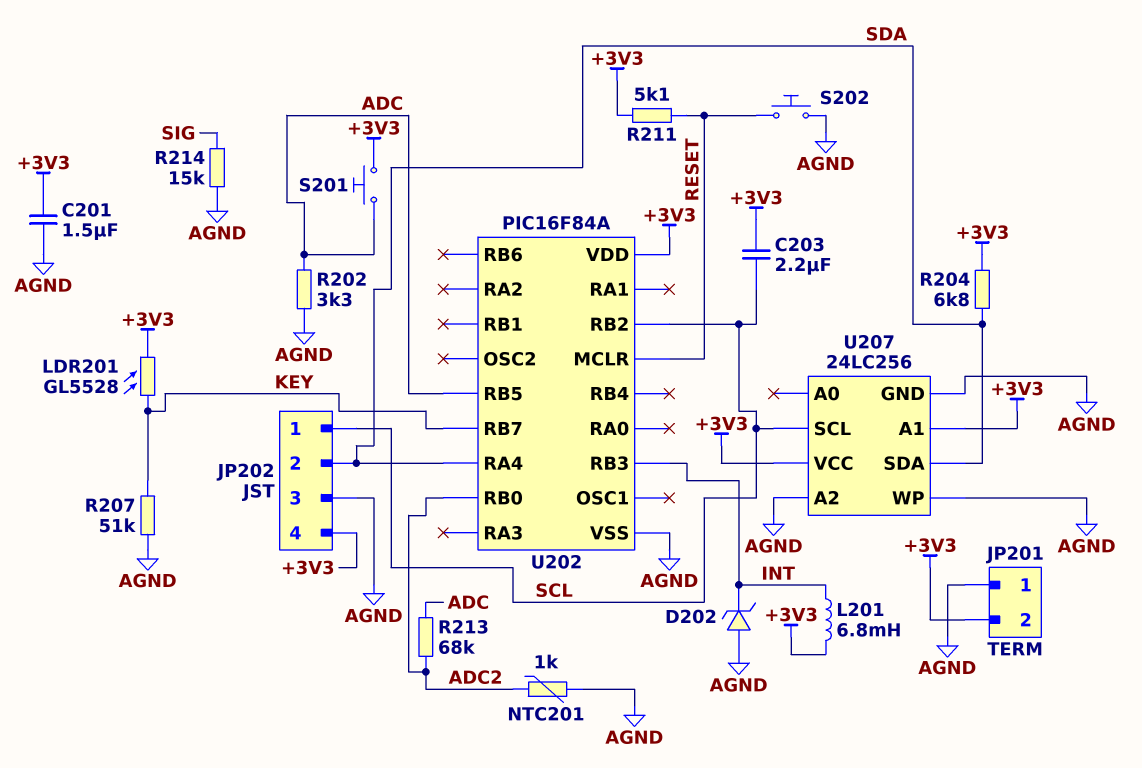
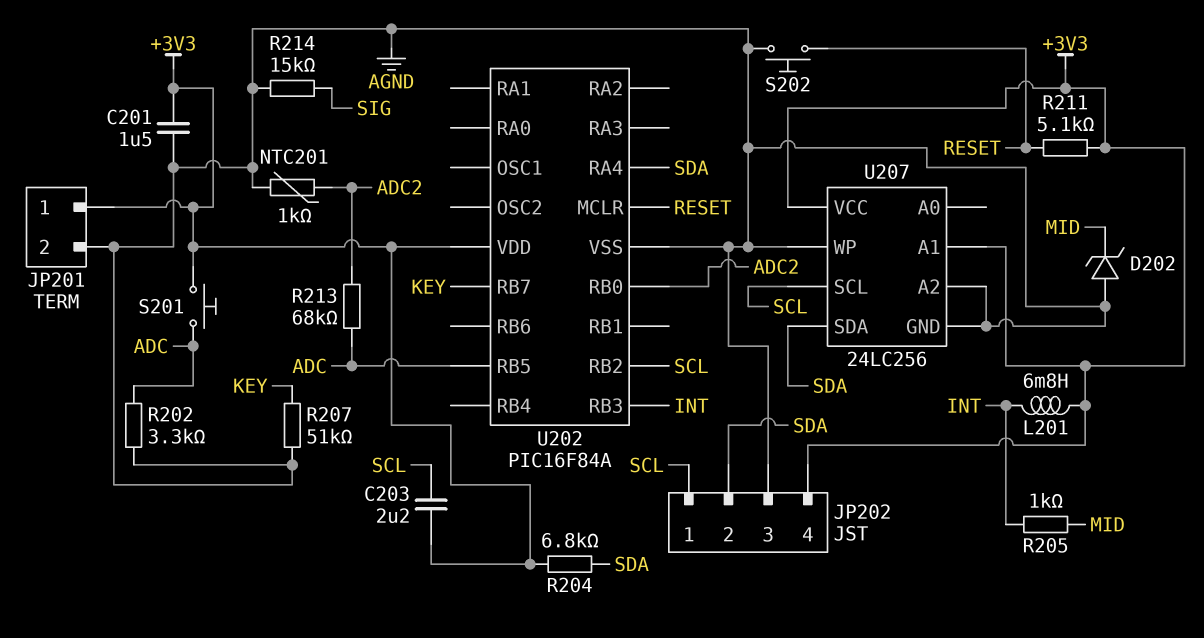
D202: zener (A AGND, K INT) -> zener (A AGND, K MID)
JP201 pin 1: AGND -> +3V3
JP201 pin 2: +3V3 -> AGND
LDR201: GL5528 (+3V3, KEY) -> none
R205: none -> 1k (INT, MID)

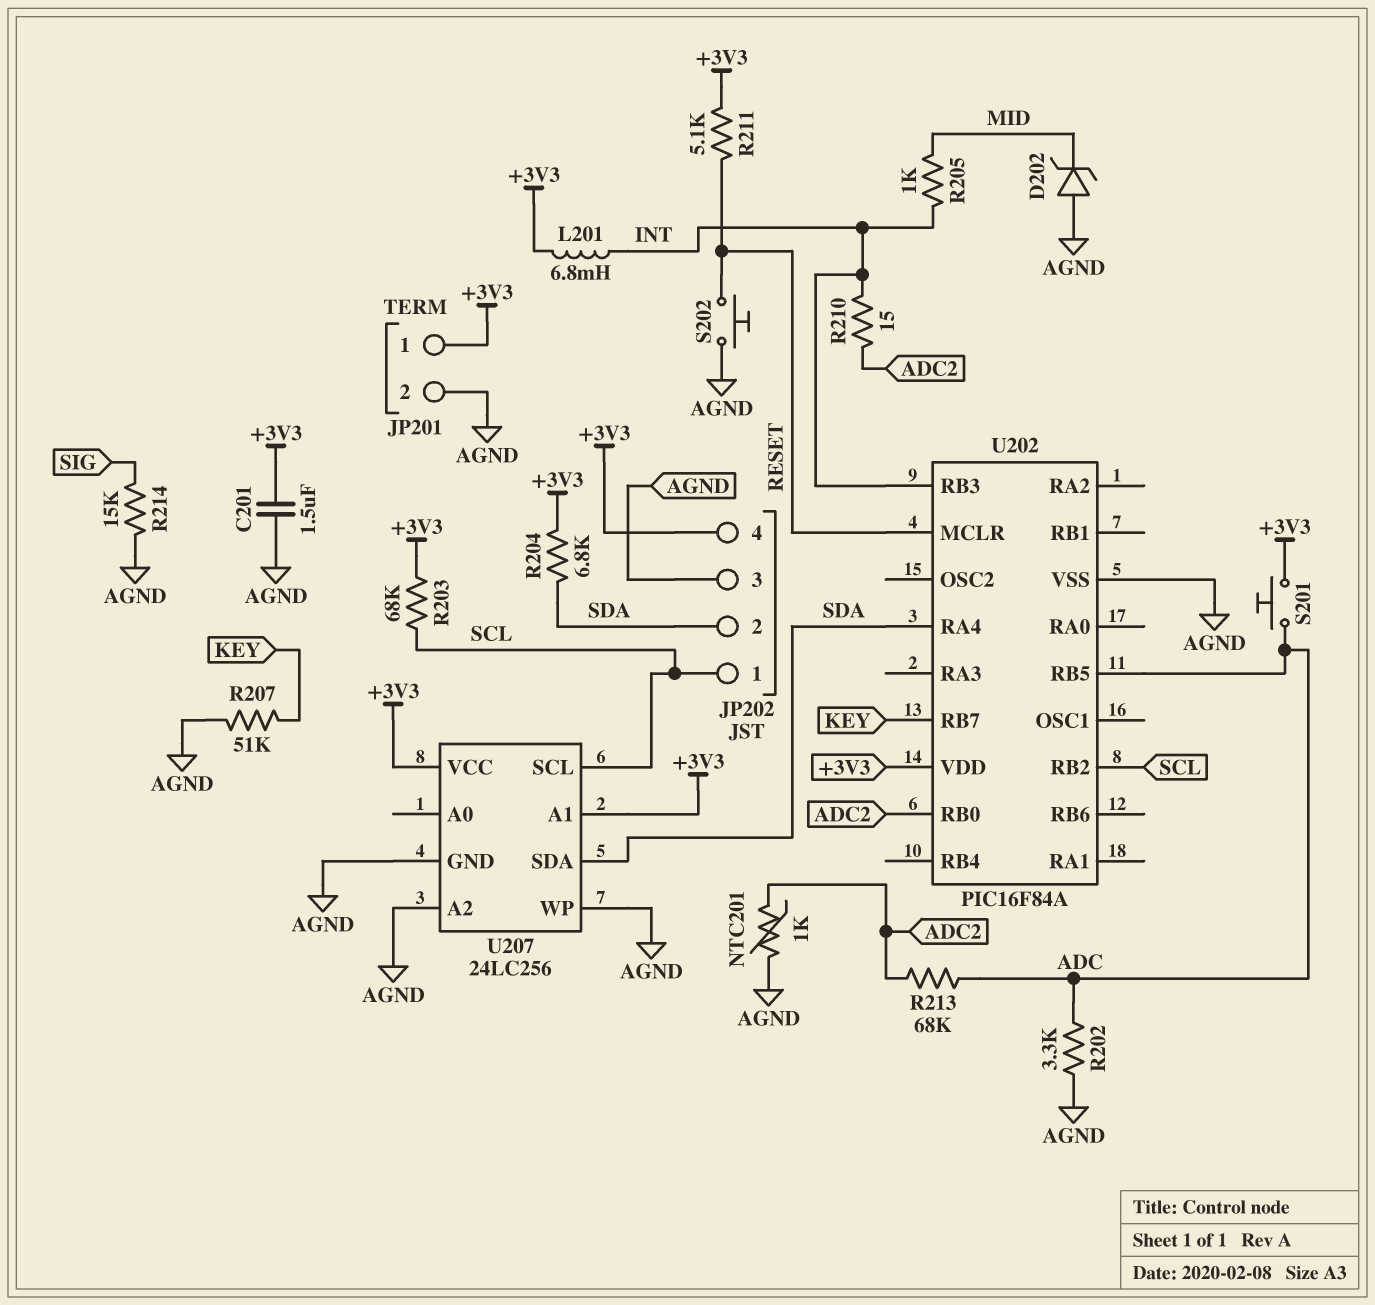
C203: 2.2uF (+3V3, SCL) -> none
R203: none -> 68k (+3V3, SCL)
R210: none -> 15 (ADC2, INT)

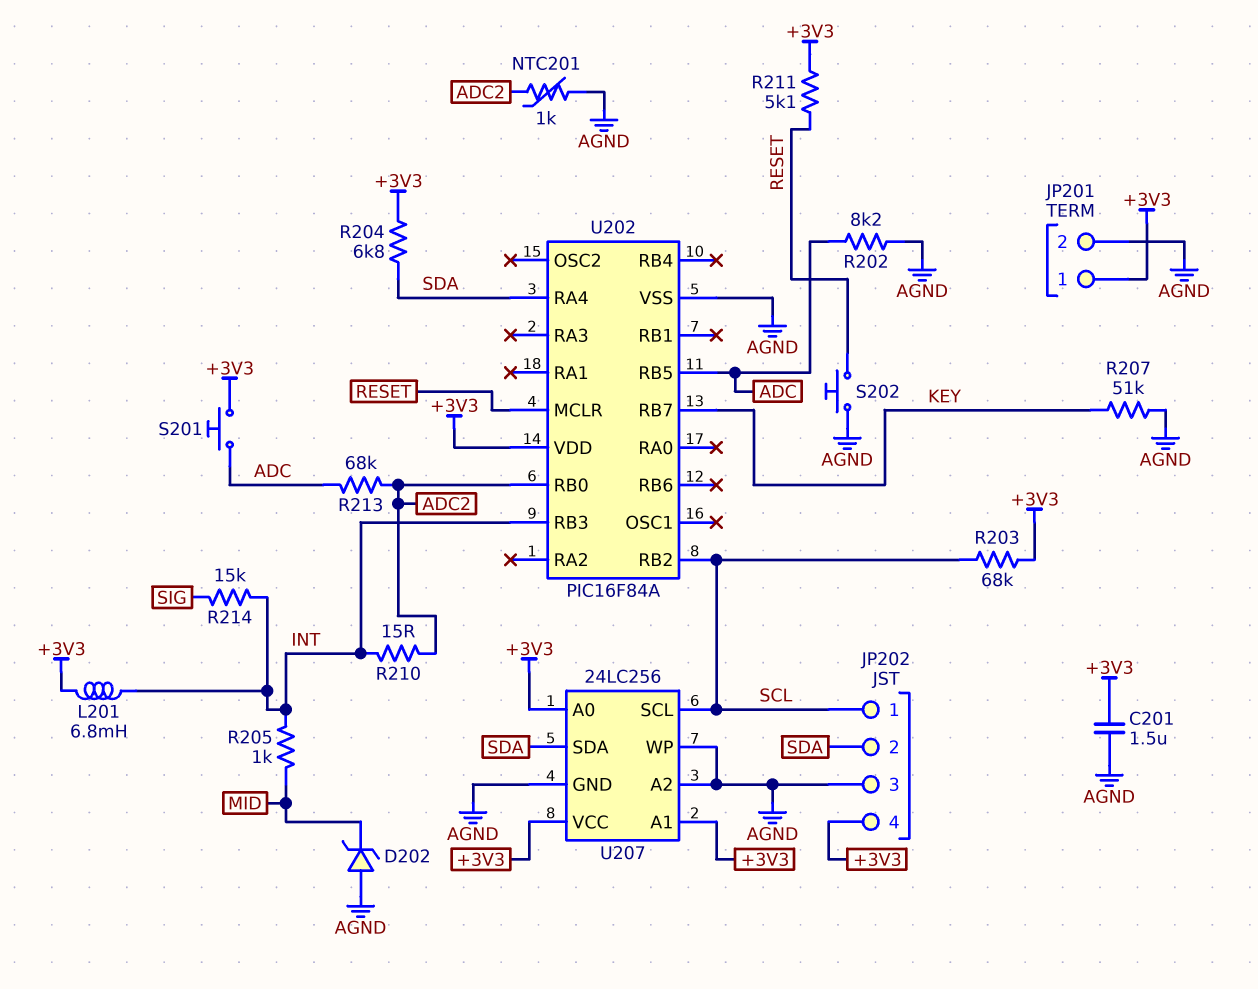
R202: 3.3k (ADC, AGND) -> 8.2k (ADC, AGND)
R214: 15k (AGND, SIG) -> 15k (INT, SIG)
U207 pin A0: none -> +3V3

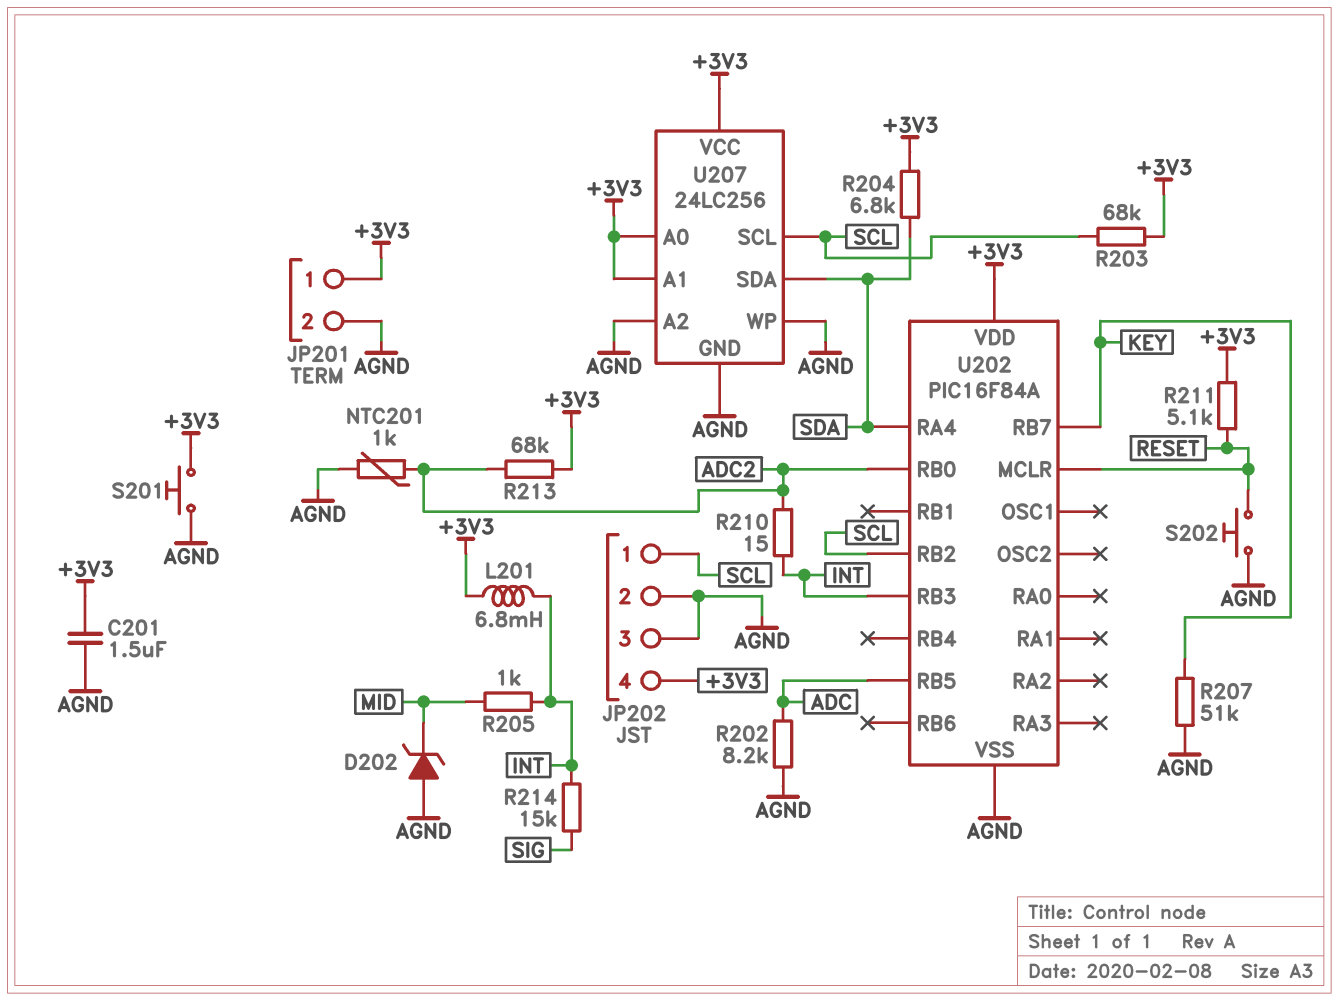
JP202 pin 2: SDA -> AGND
R213: 68k (ADC, ADC2) -> 68k (+3V3, ADC2)
S201: button (+3V3, ADC) -> button (+3V3, AGND)

